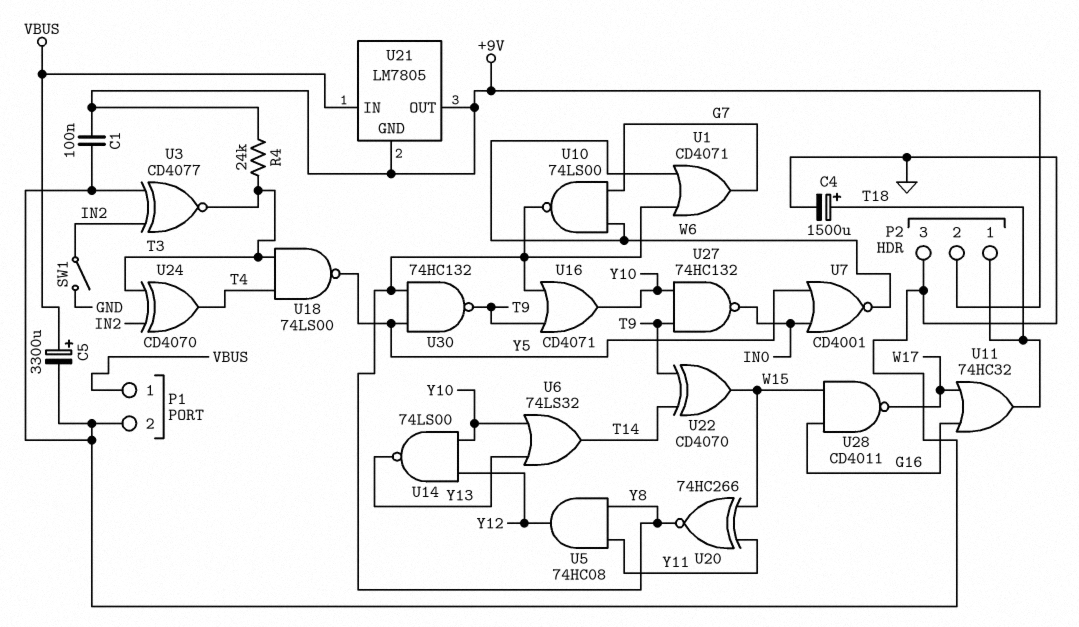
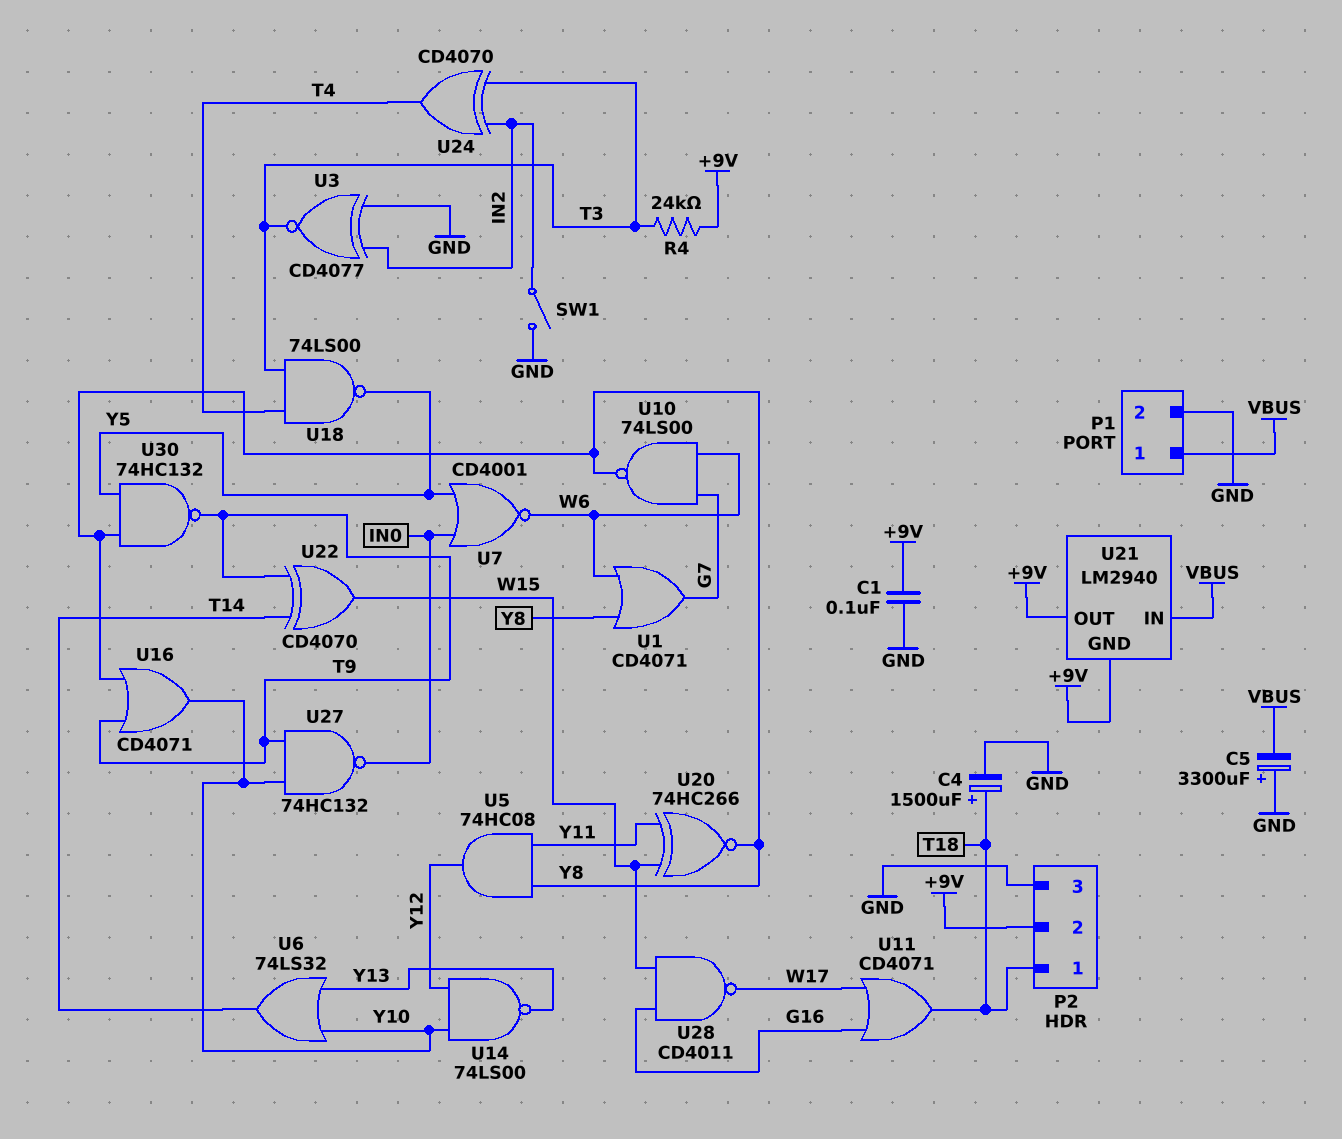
C5: 3300uF (plus VBUS, minus GND) -> 3300uF (plus GND, minus VBUS)
U11: OR 74HC32 (in G16, in W17, out T18) -> OR CD4071 (in G16, in W17, out T18)
U21: LM7805 -> LM2940

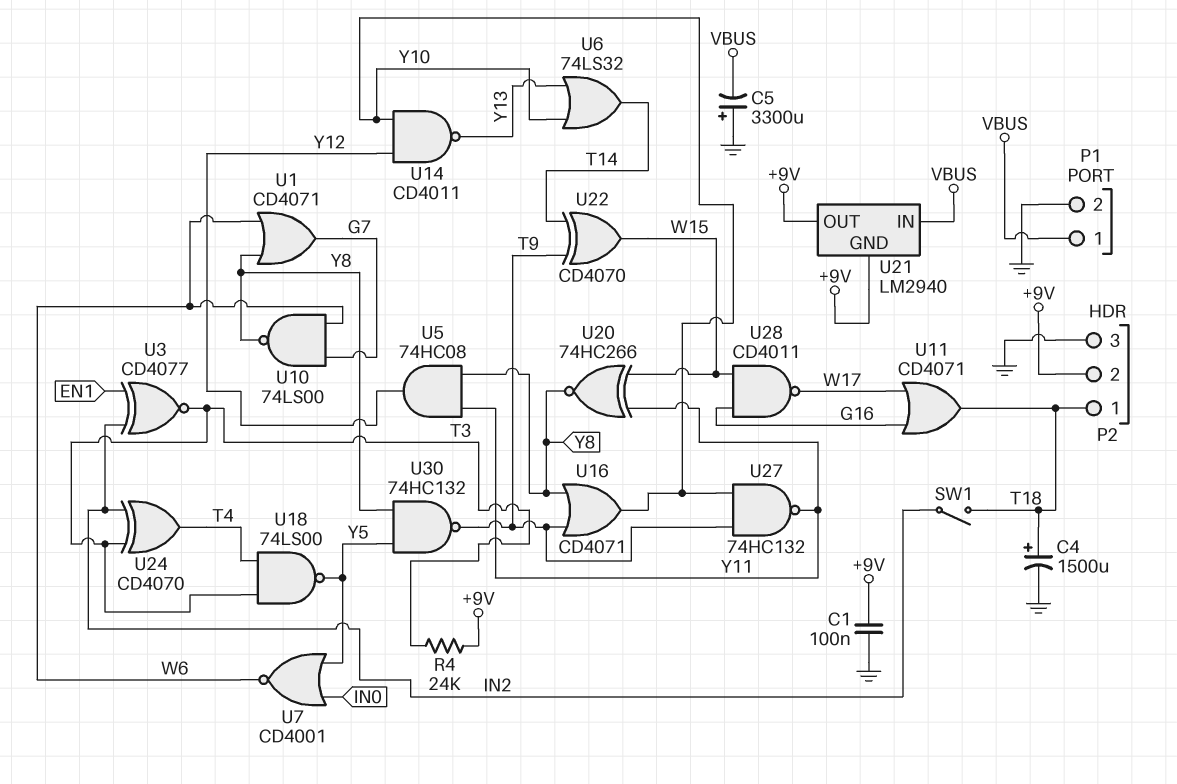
SW1: switch (GND, IN2) -> switch (IN2, T18)
U3: XNOR CD4077 (in GND, in IN2, out T3) -> XNOR CD4077 (in EN1, in IN2, out T3)
U14: NAND 74LS00 (in Y10, in Y12, out Y13) -> NAND CD4011 (in Y10, in Y12, out Y13)
U27: NAND 74HC132 (in T9, in Y10, out IN0) -> NAND 74HC132 (in T9, in Y10, out Y11)

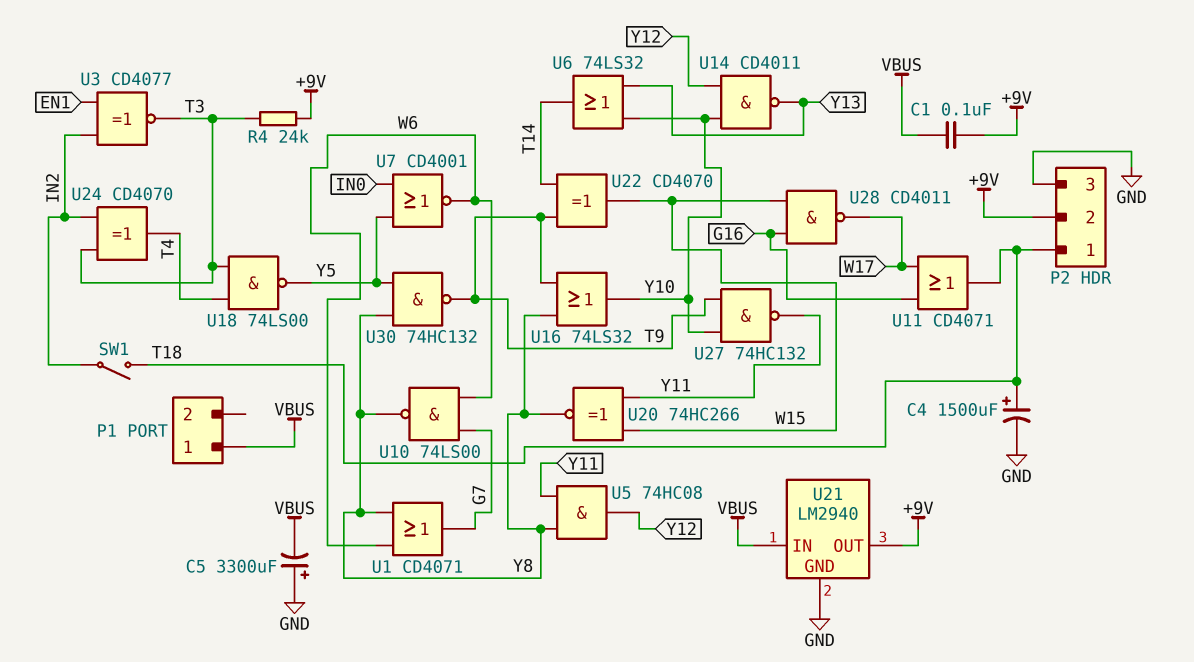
C1: 100nF (+9V, GND) -> 100nF (+9V, VBUS)
P1 pin 2: GND -> none
U16: OR CD4071 (in T9, in Y8, out Y10) -> OR 74LS32 (in T9, in Y8, out Y10)
U21 pin GND: +9V -> GND

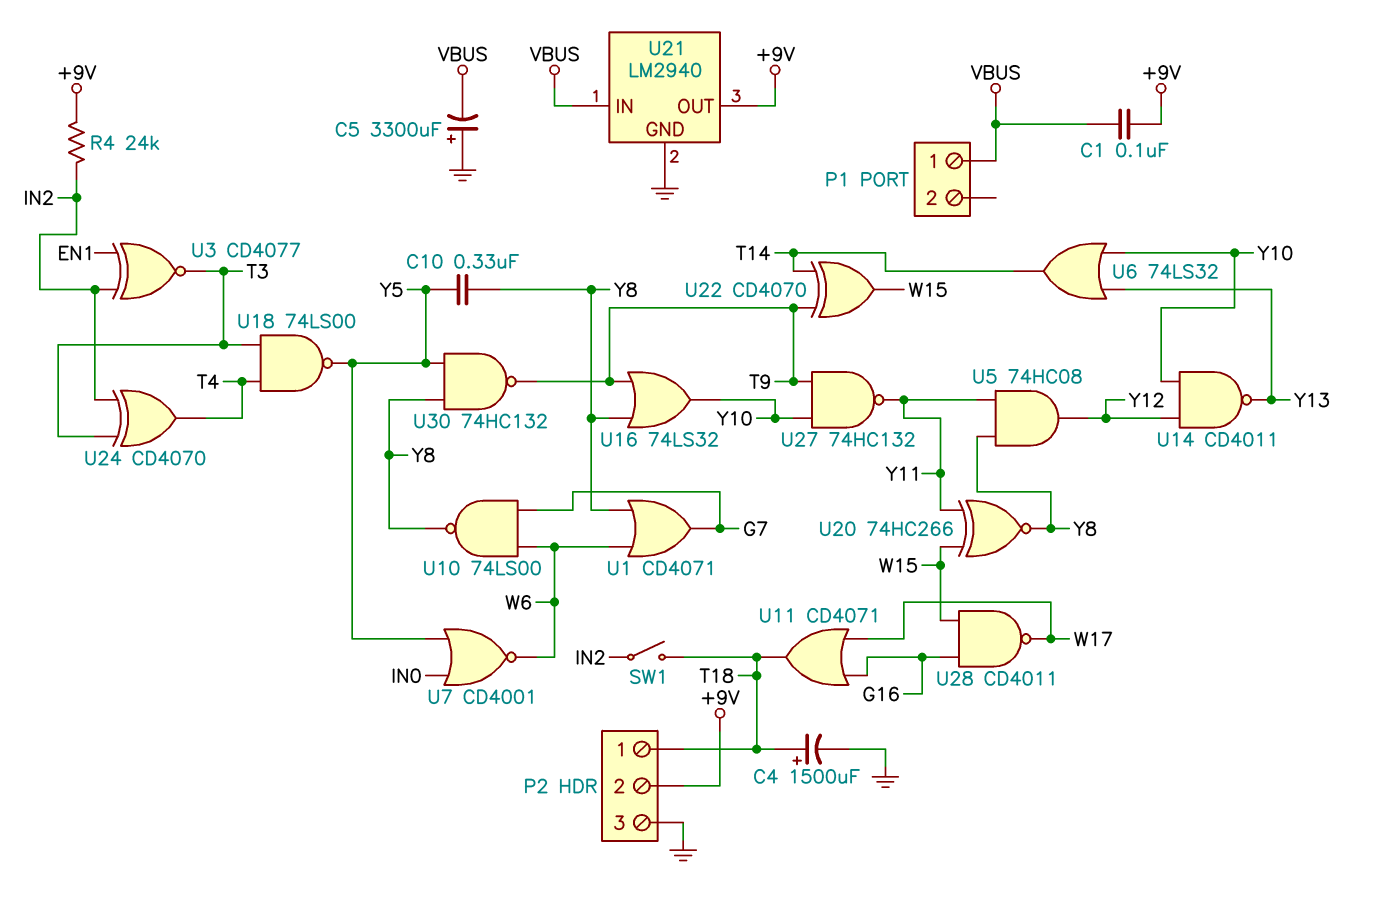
C10: none -> 330nF (Y5, Y8)
R4: 24k (+9V, T3) -> 24k (+9V, IN2)

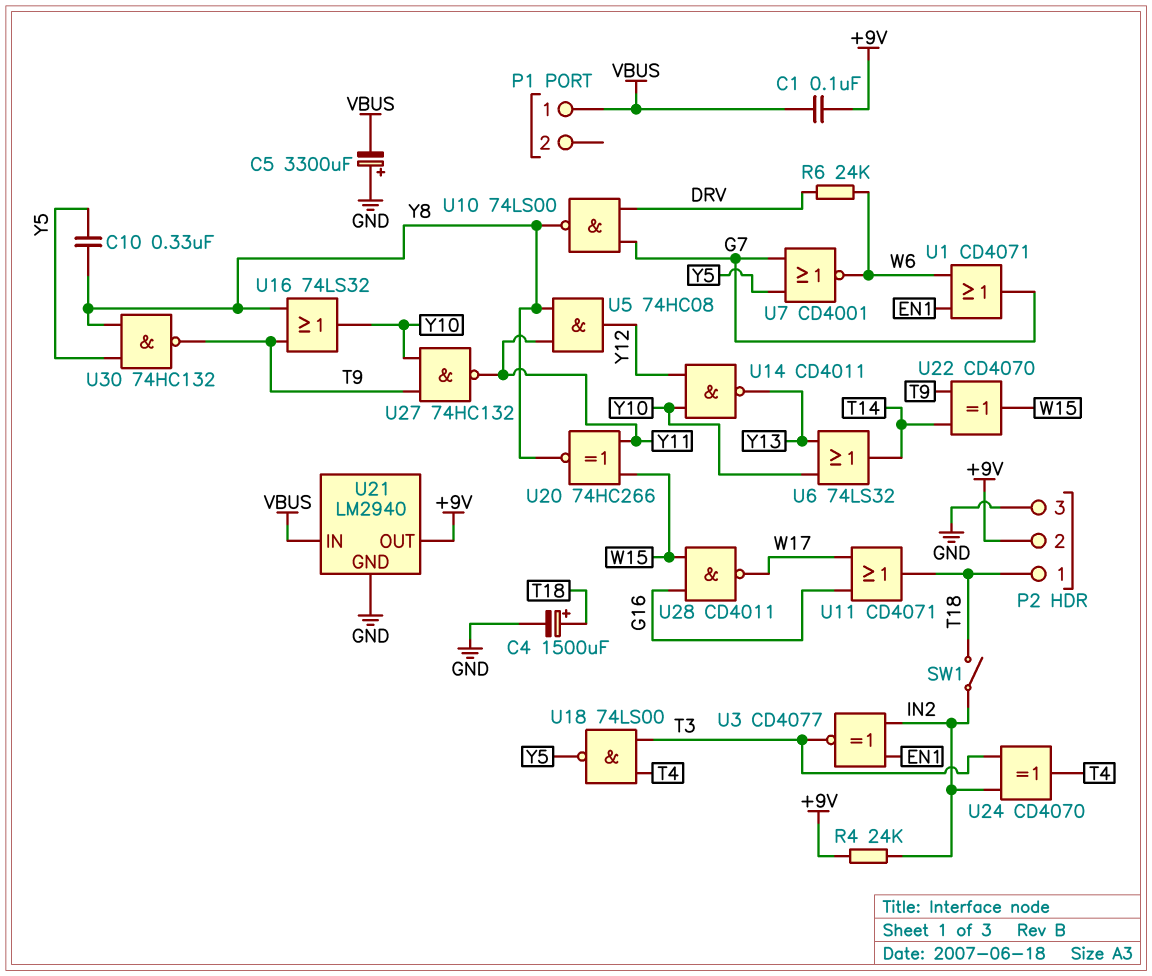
R6: none -> 24k (DRV, W6)
U1: OR CD4071 (in W6, in Y8, out G7) -> OR CD4071 (in EN1, in W6, out G7)
U7: NOR CD4001 (in IN0, in Y5, out W6) -> NOR CD4001 (in G7, in Y5, out W6)
U10: NAND 74LS00 (in G7, in W6, out Y8) -> NAND 74LS00 (in DRV, in G7, out Y8)

